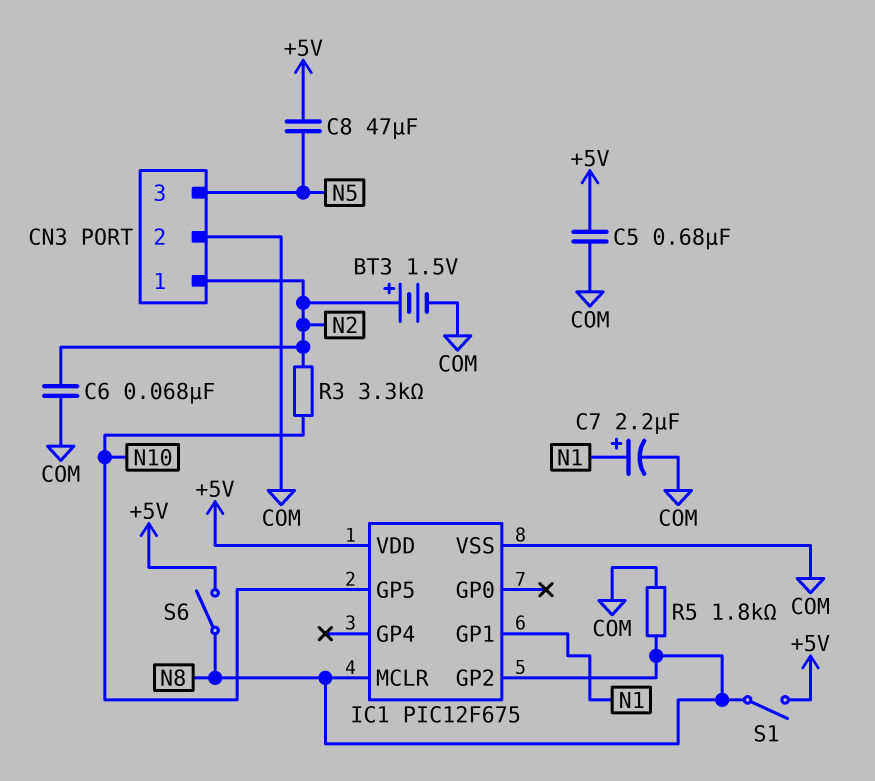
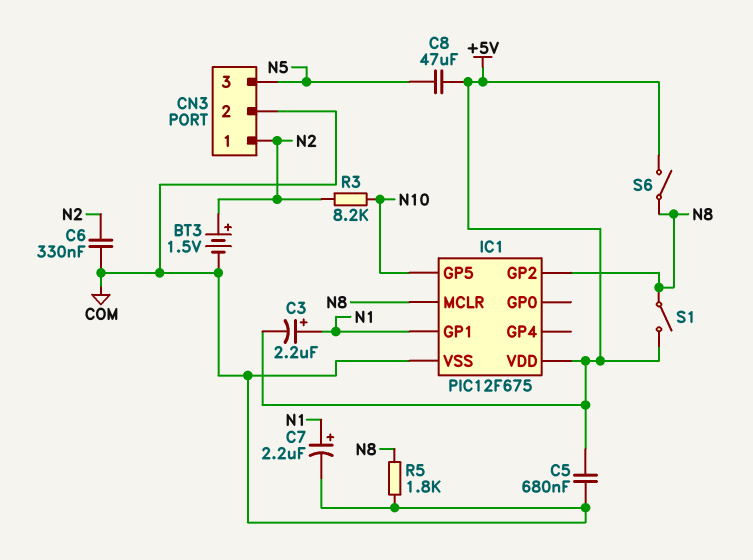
C3: none -> 2.2uF (plus N1, minus +5V)
C6: 68nF (COM, N2) -> 330nF (COM, N2)
R3: 3.3k (N2, N10) -> 8.2k (N2, N10)

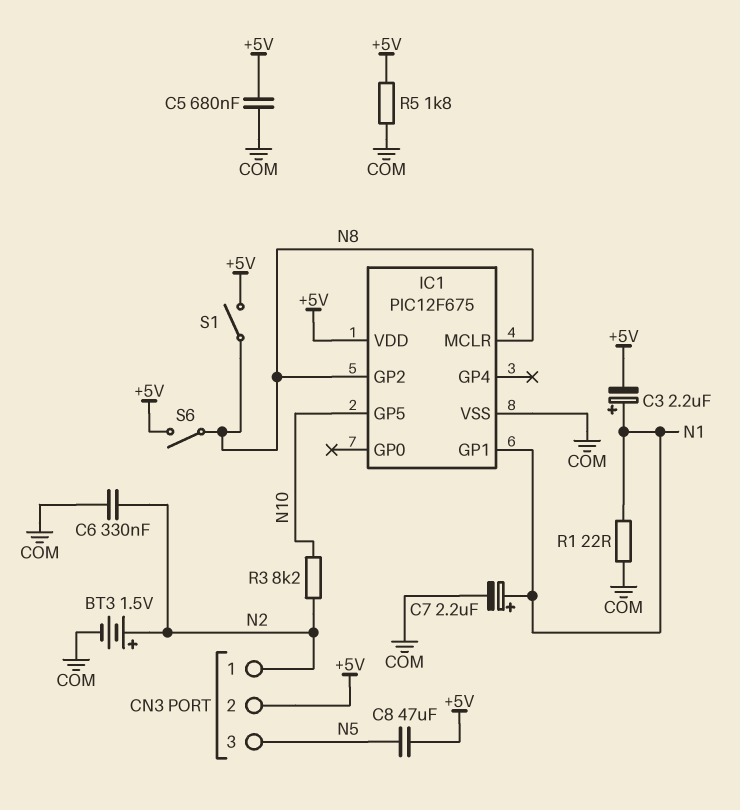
CN3 pin 2: COM -> +5V
R1: none -> 22 (COM, N1)
R5: 1.8k (COM, N8) -> 1.8k (+5V, COM)

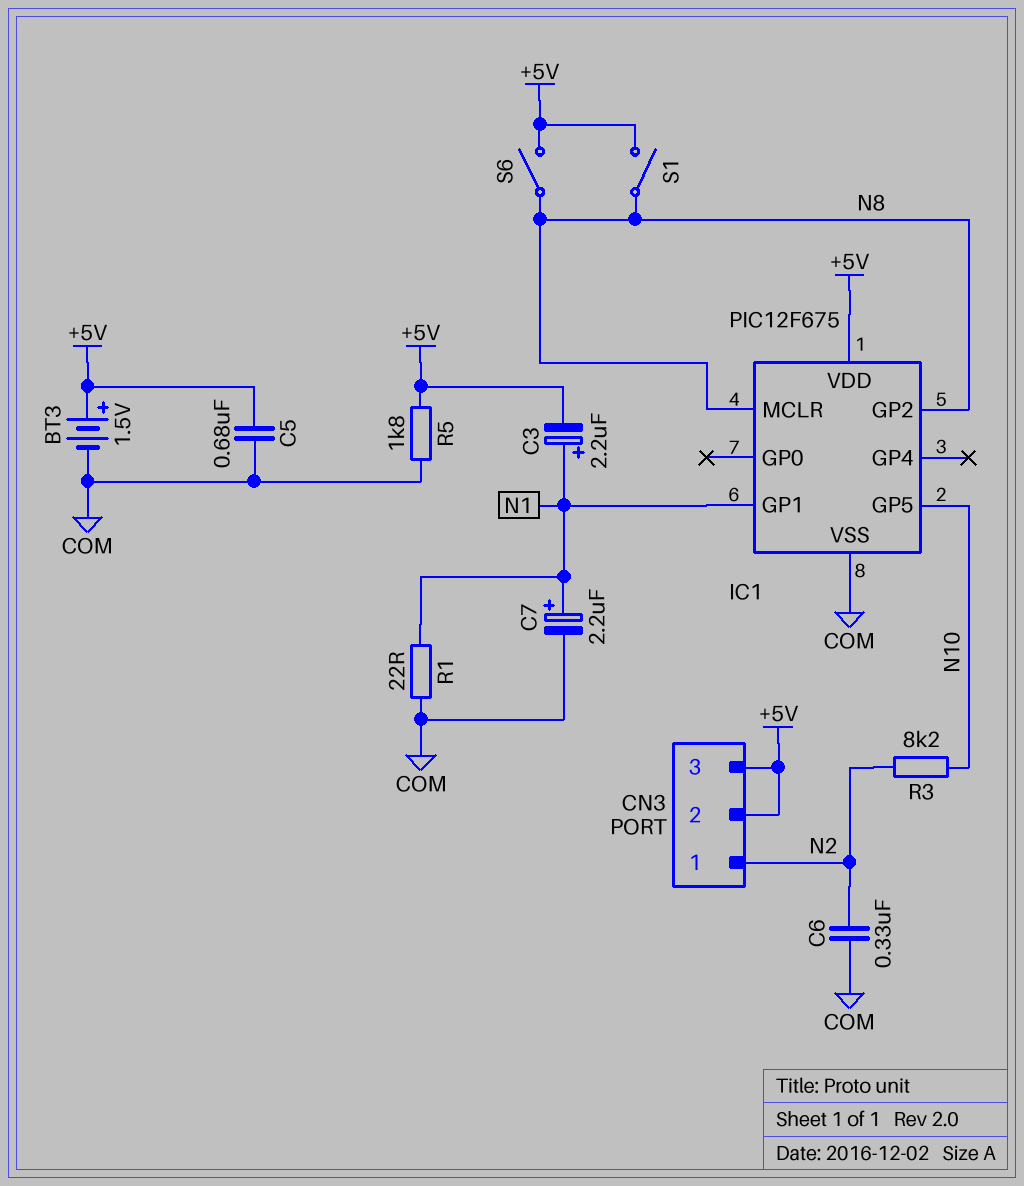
BT3: 1.5V (plus N2, minus COM) -> 1.5V (plus +5V, minus COM)
C8: 47uF (+5V, N5) -> none
CN3 pin 3: N5 -> +5V

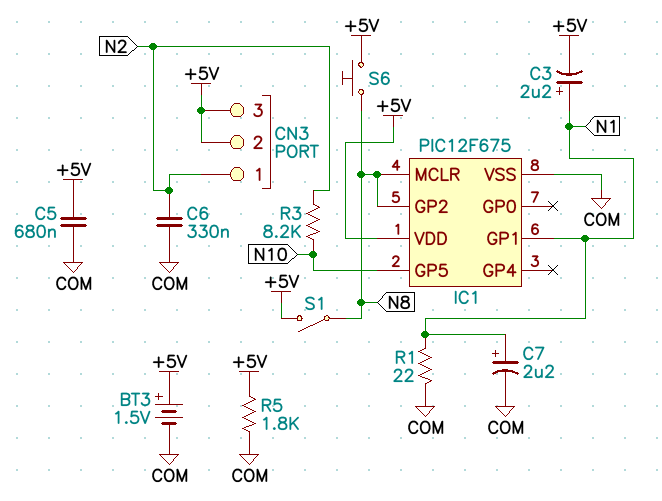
S6: switch (+5V, N8) -> button (+5V, N8)

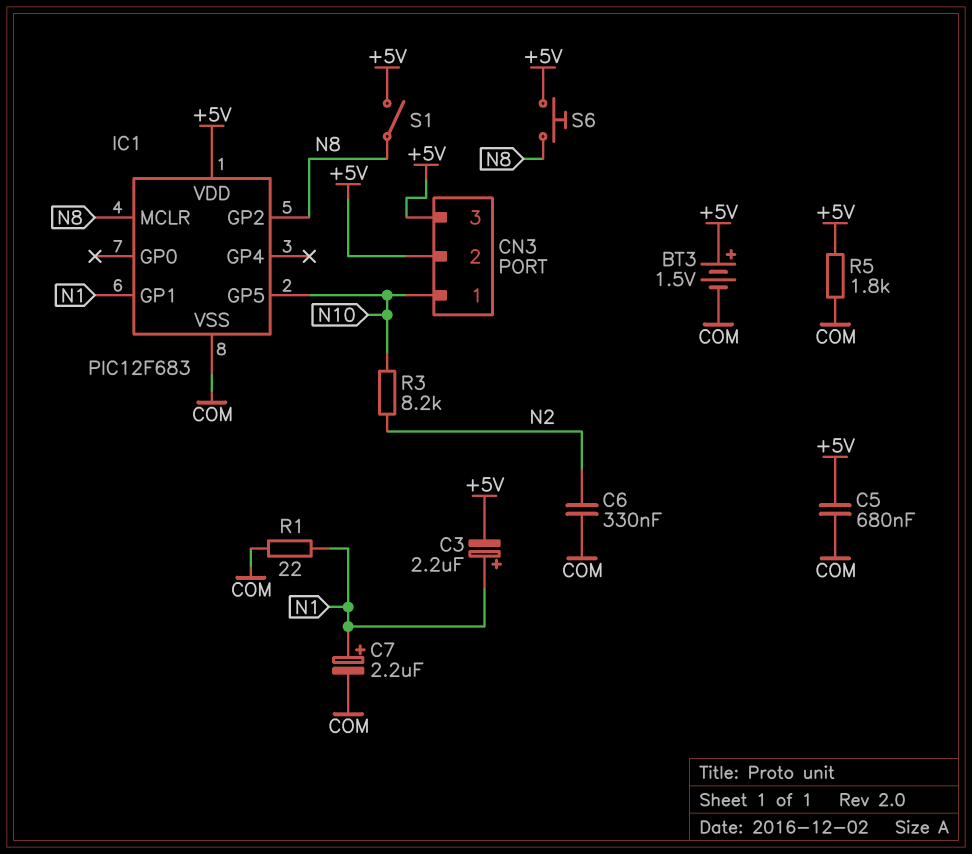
CN3 pin 1: N2 -> N10
IC1: PIC12F675 -> PIC12F683

